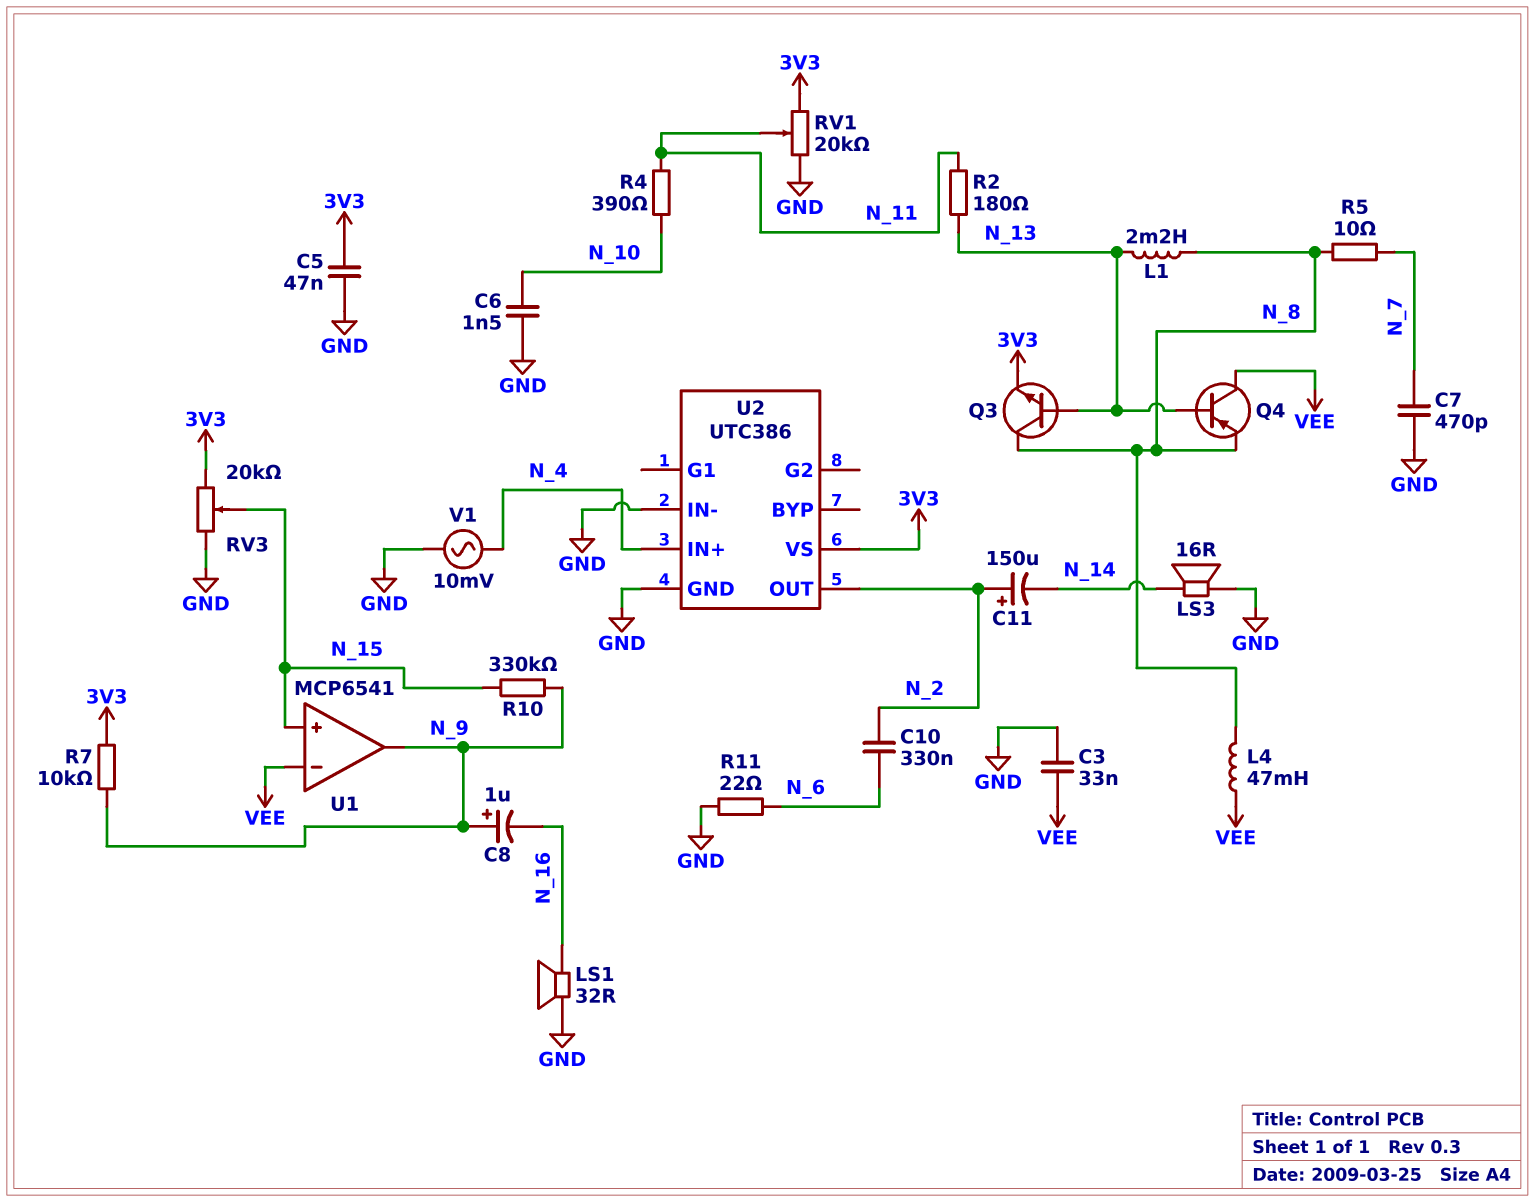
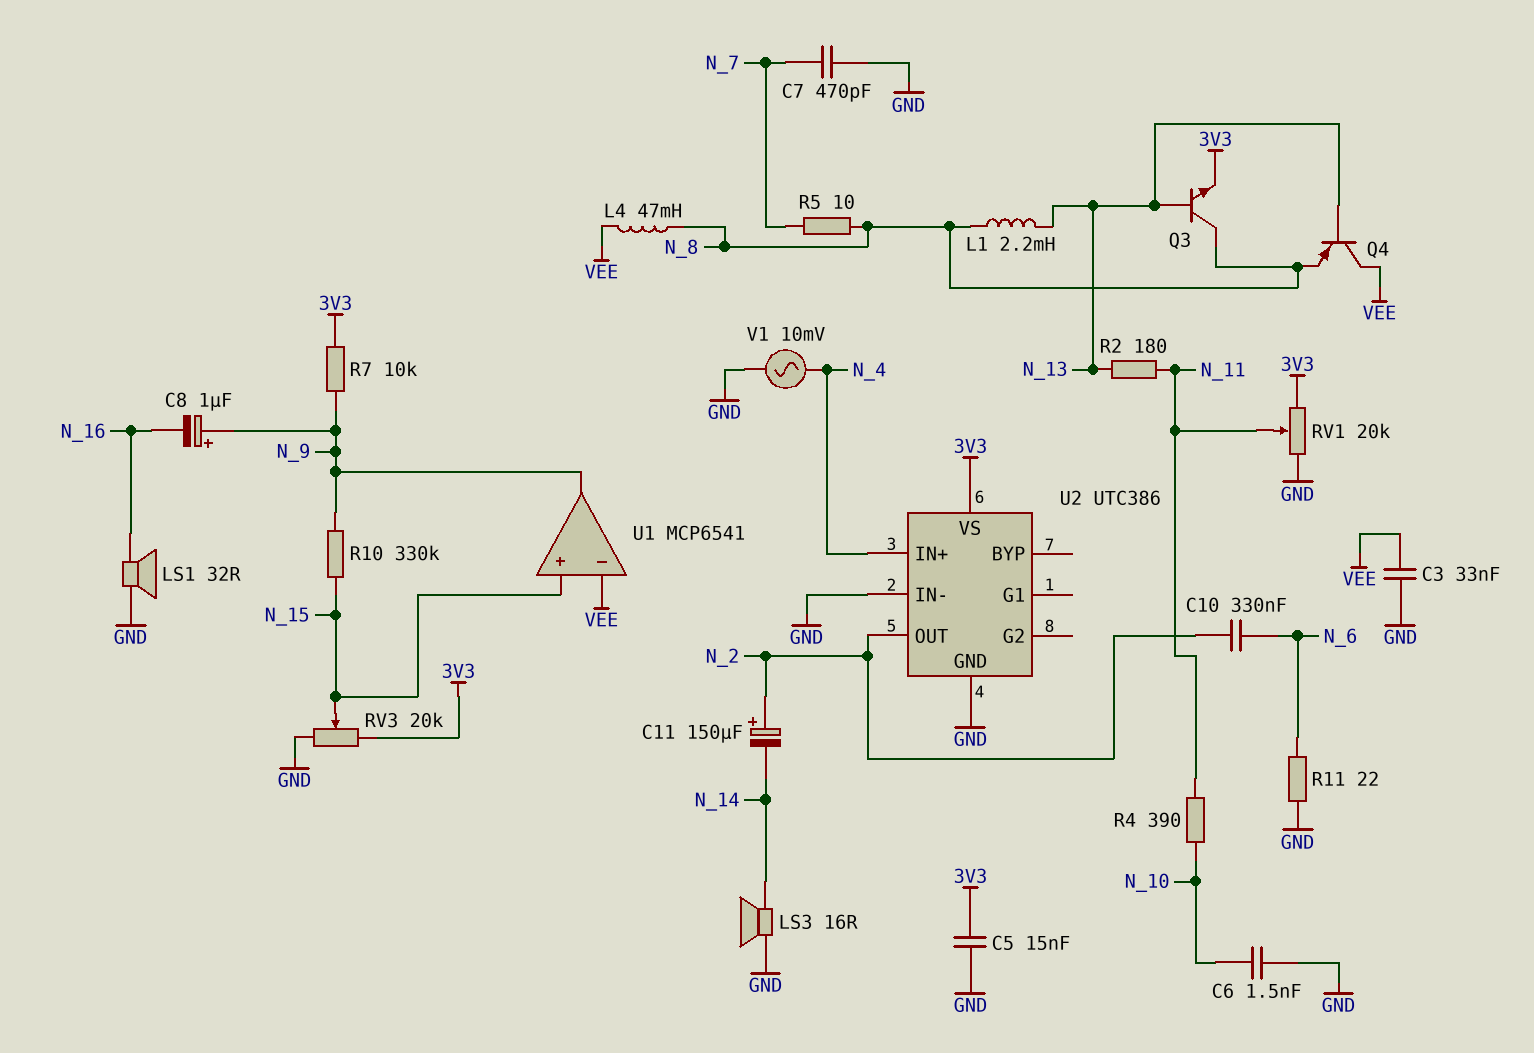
C5: 47nF (3V3, GND) -> 15nF (3V3, GND)

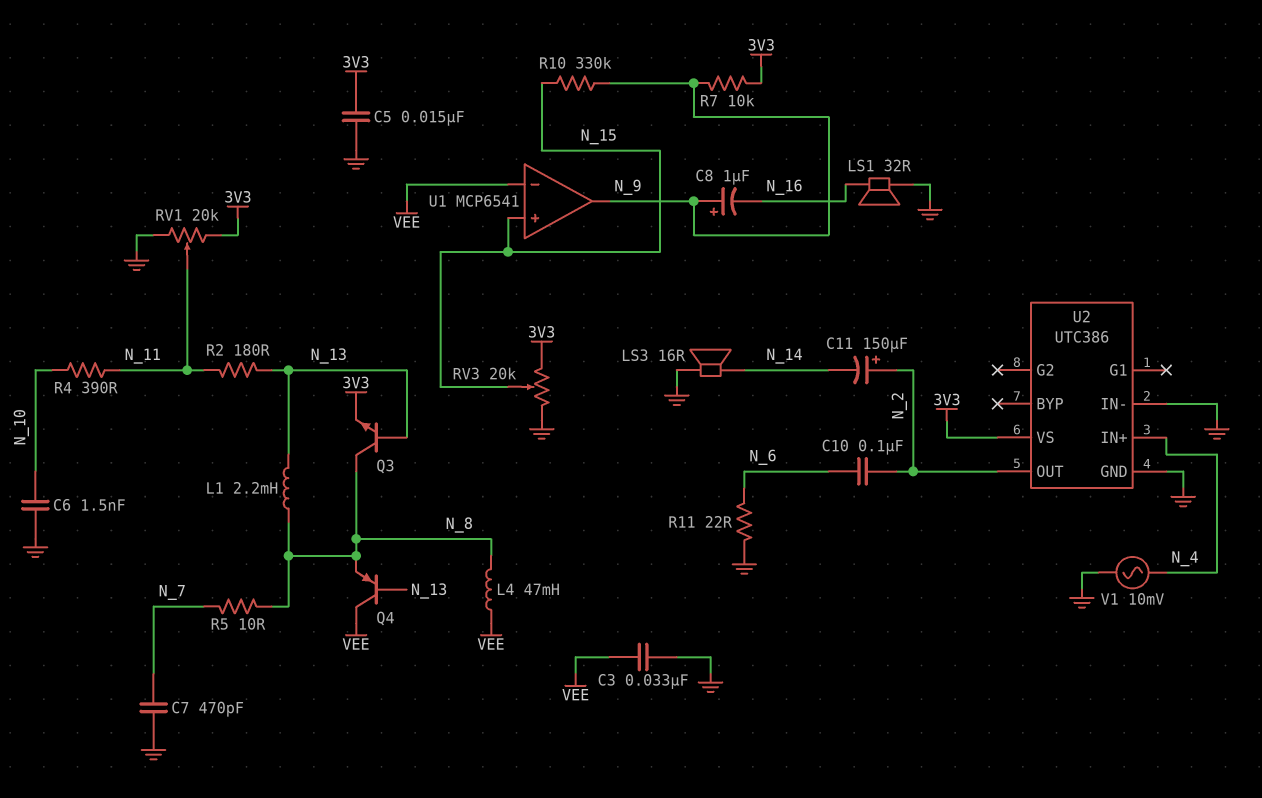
C10: 330nF (N_2, N_6) -> 100nF (N_2, N_6)

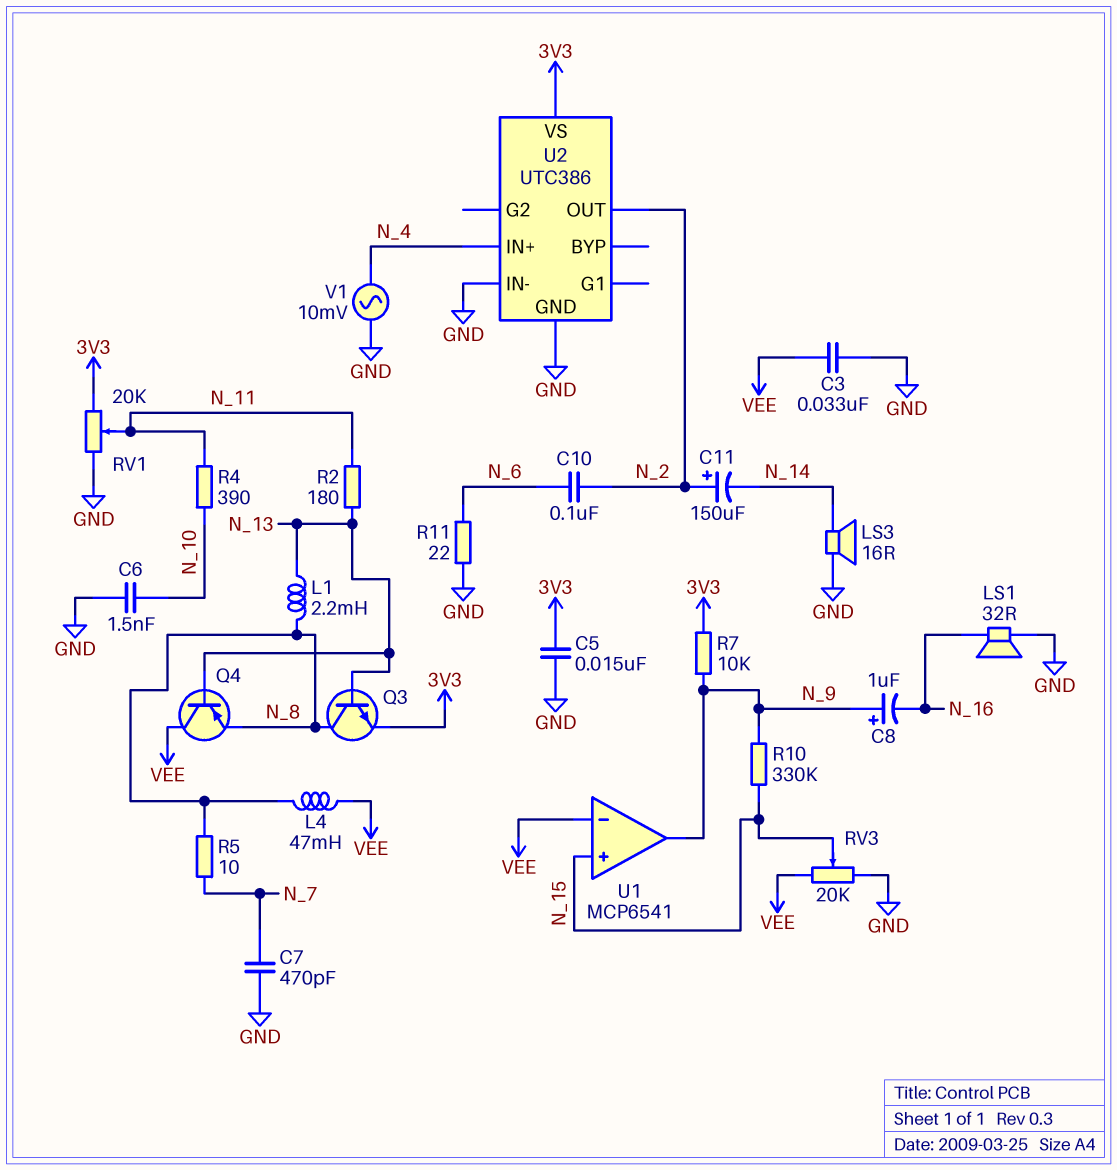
RV3: 20k (3V3, GND, wiper N_15) -> 20k (GND, VEE, wiper N_15)

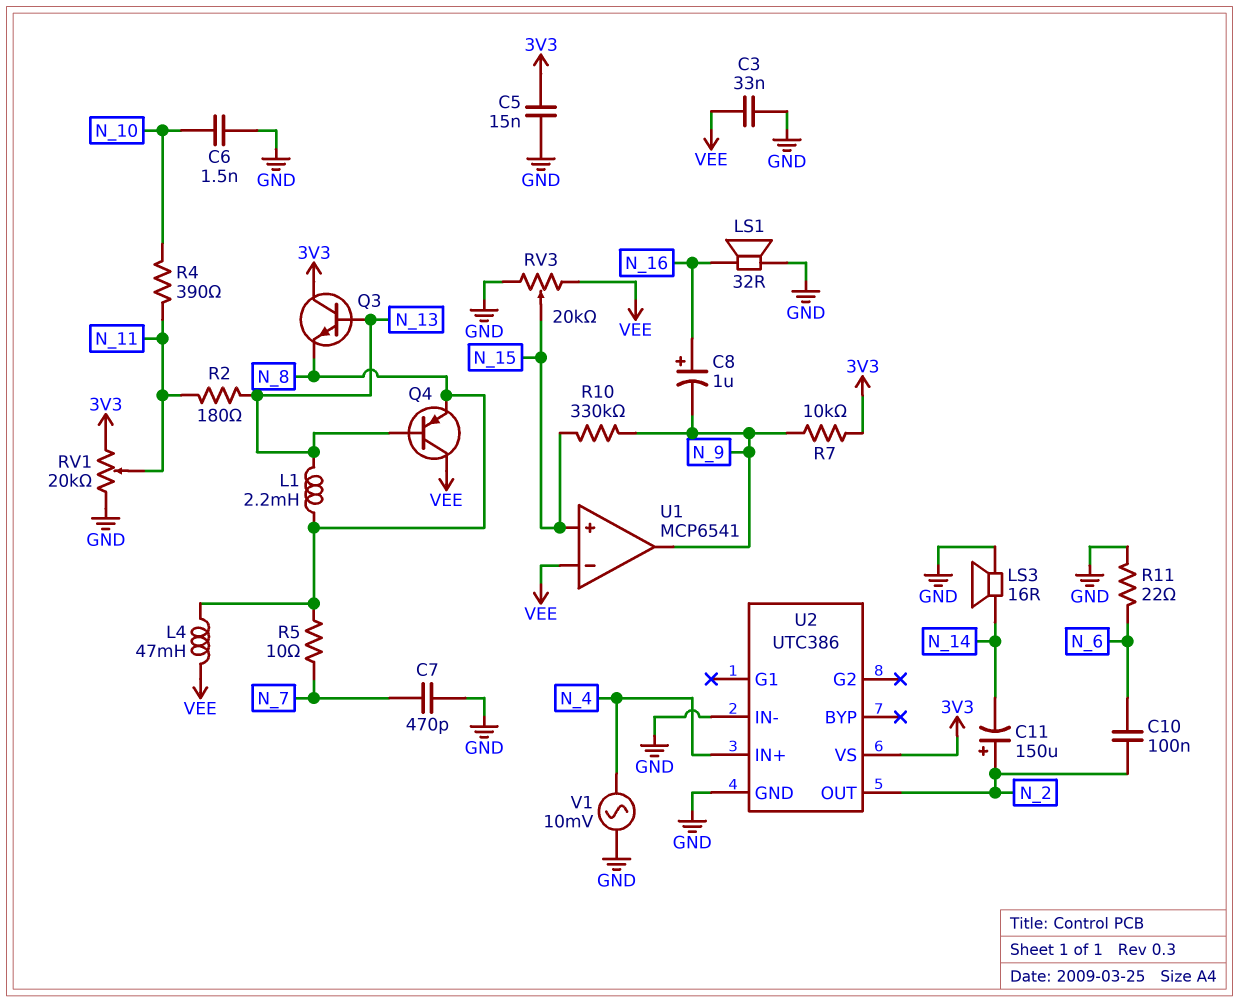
C8: 1uF (plus N_9, minus N_16) -> 1uF (plus N_16, minus N_9)
Q3: NPN (B N_13, C N_8, E 3V3) -> NPN (B N_13, C 3V3, E N_8)

